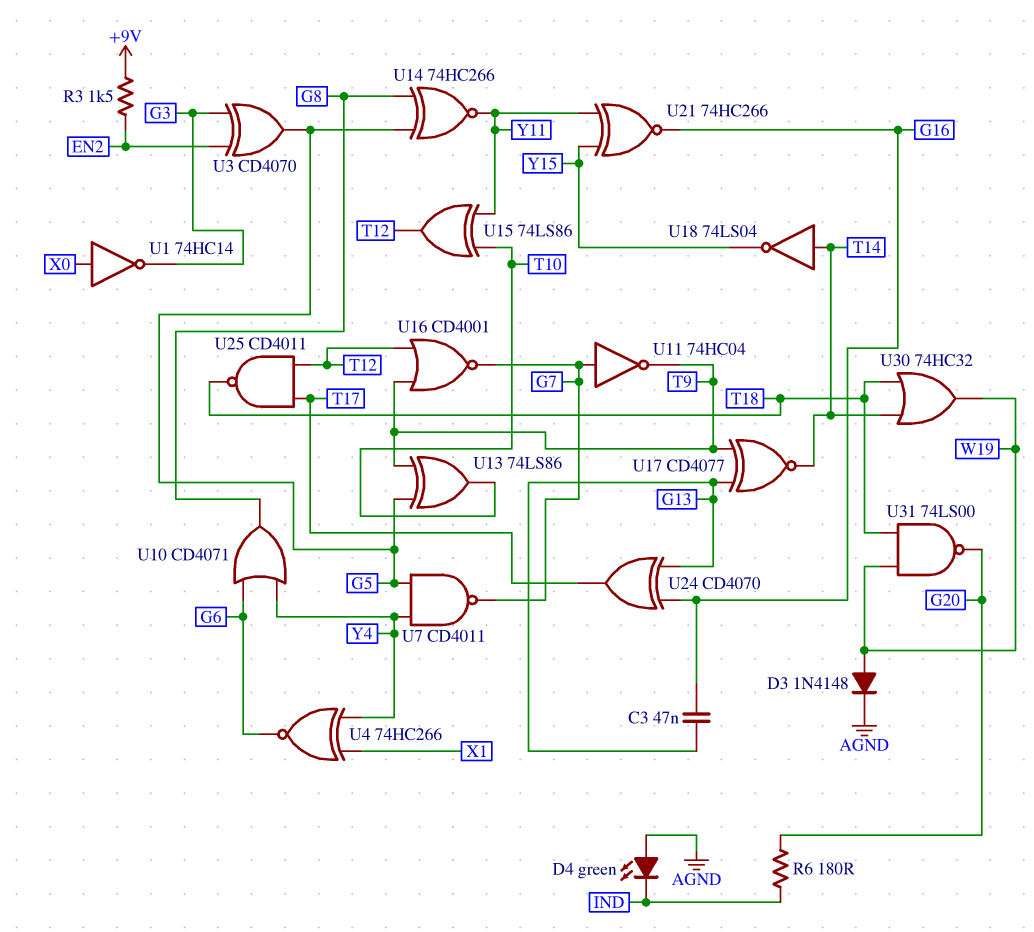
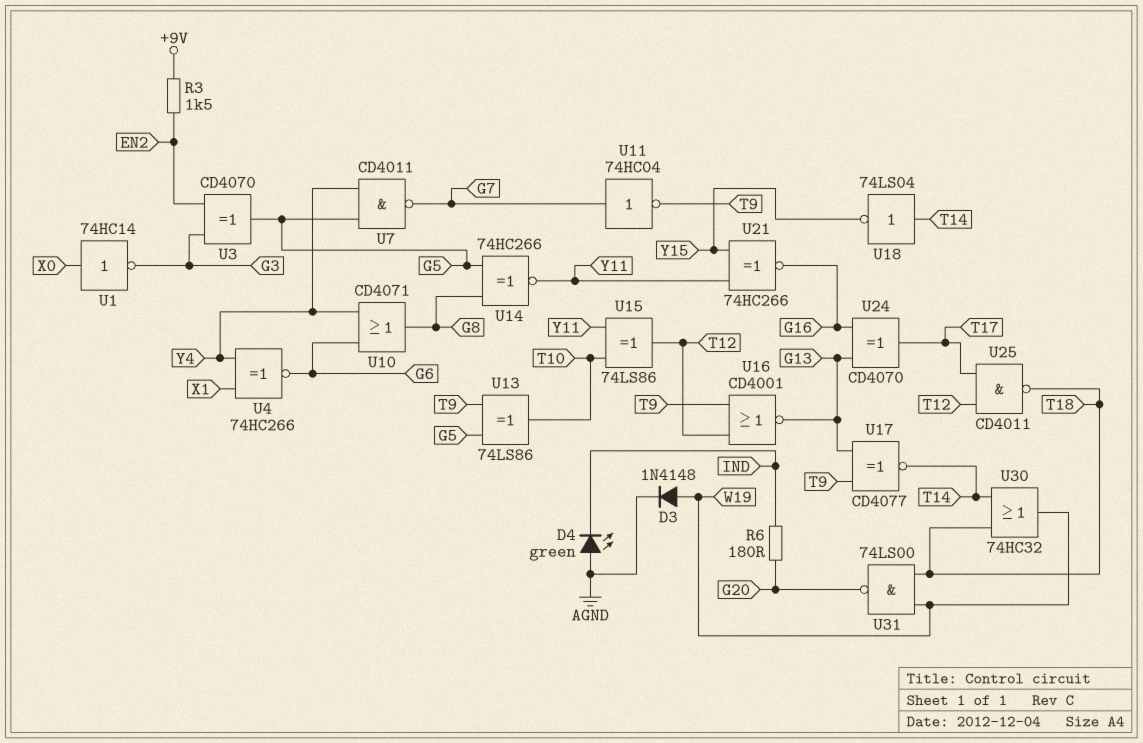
C3: 47nF (G13, G16) -> none
U16: NOR CD4001 (in T9, in T12, out G7) -> NOR CD4001 (in T9, in T12, out G13)

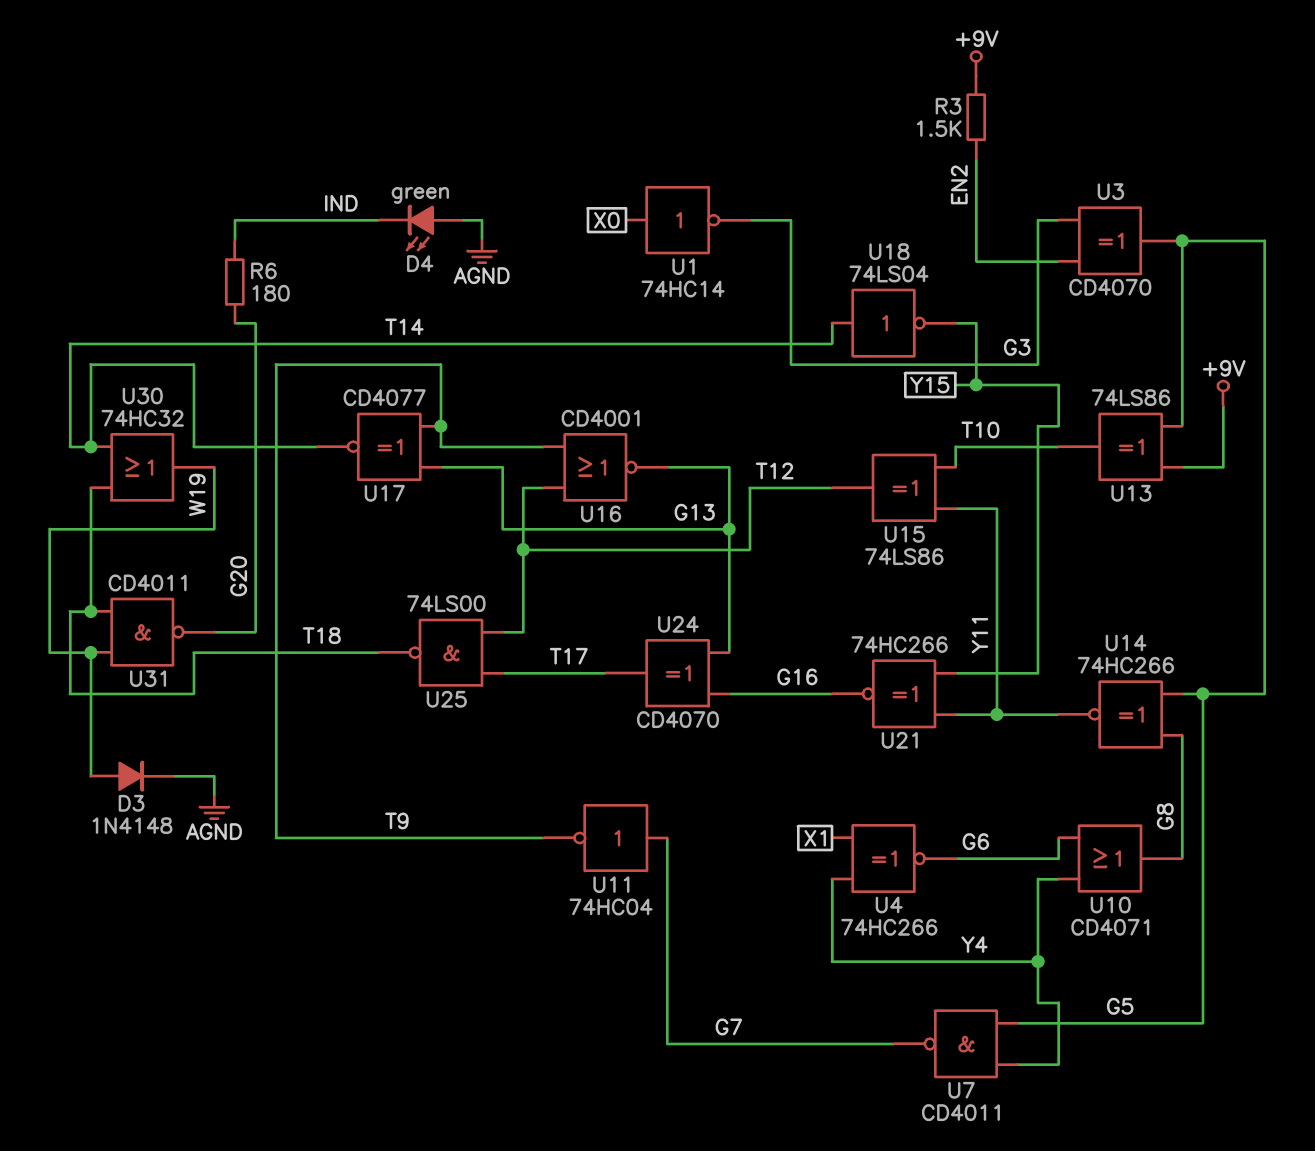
U13: XOR 74LS86 (in G5, in T9, out T10) -> XOR 74LS86 (in +9V, in G5, out T10)
U25: NAND CD4011 (in T12, in T17, out T18) -> NAND 74LS00 (in T12, in T17, out T18)
U31: NAND 74LS00 (in T18, in W19, out G20) -> NAND CD4011 (in T18, in W19, out G20)

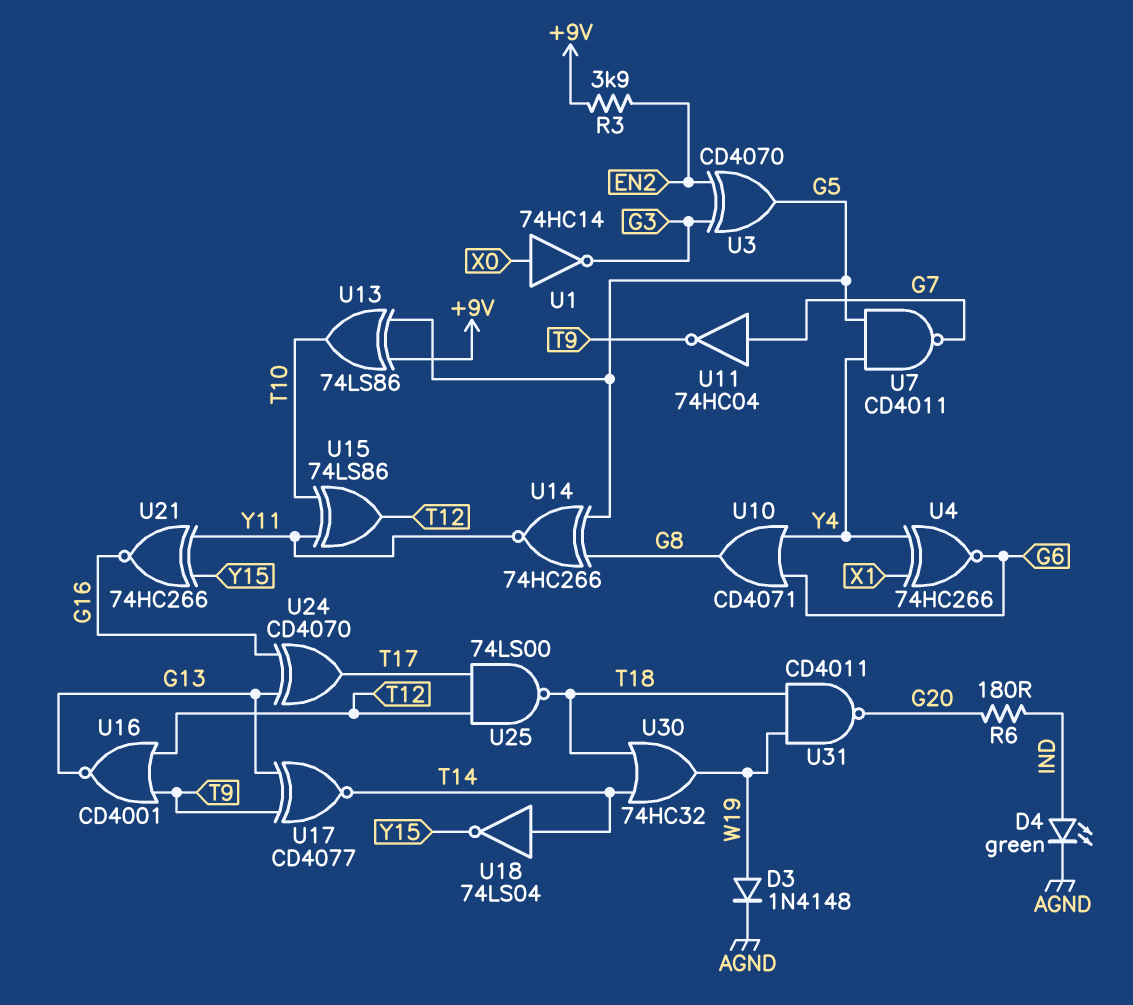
D4: LED green (A AGND, K IND) -> LED green (A IND, K AGND)
R3: 1.5k (+9V, EN2) -> 3.9k (+9V, EN2)

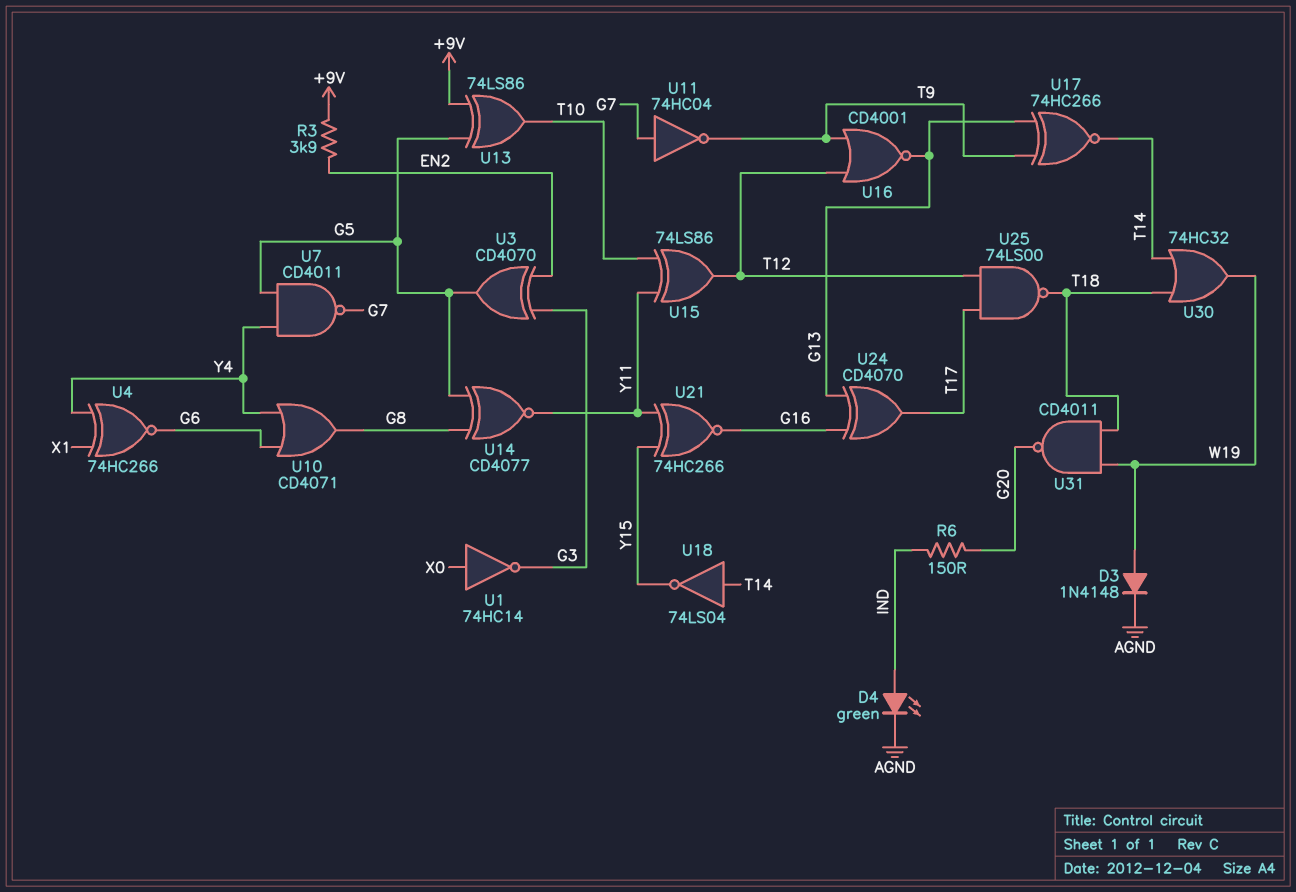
R6: 180 (G20, IND) -> 150 (G20, IND)
U14: XNOR 74HC266 (in G5, in G8, out Y11) -> XNOR CD4077 (in G5, in G8, out Y11)
U17: XNOR CD4077 (in G13, in T9, out T14) -> XNOR 74HC266 (in G13, in T9, out T14)

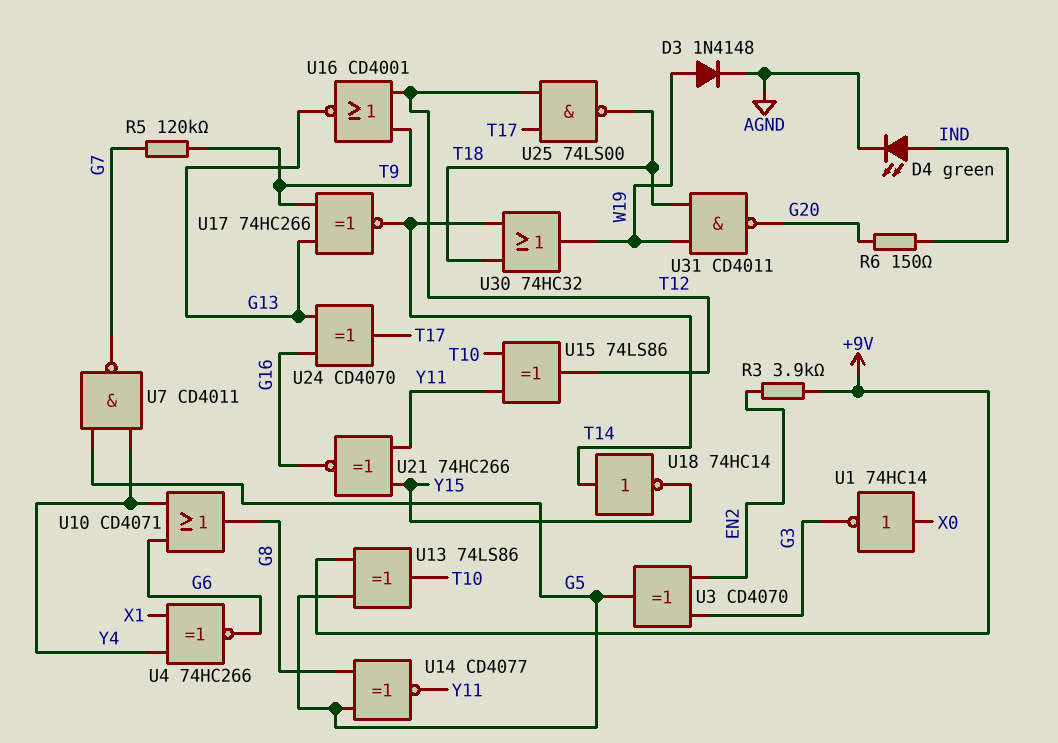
R5: none -> 120k (G7, T9)
U11: NOT 74HC04 (in G7, out T9) -> none
U18: NOT 74LS04 (in T14, out Y15) -> NOT 74HC14 (in T14, out Y15)

